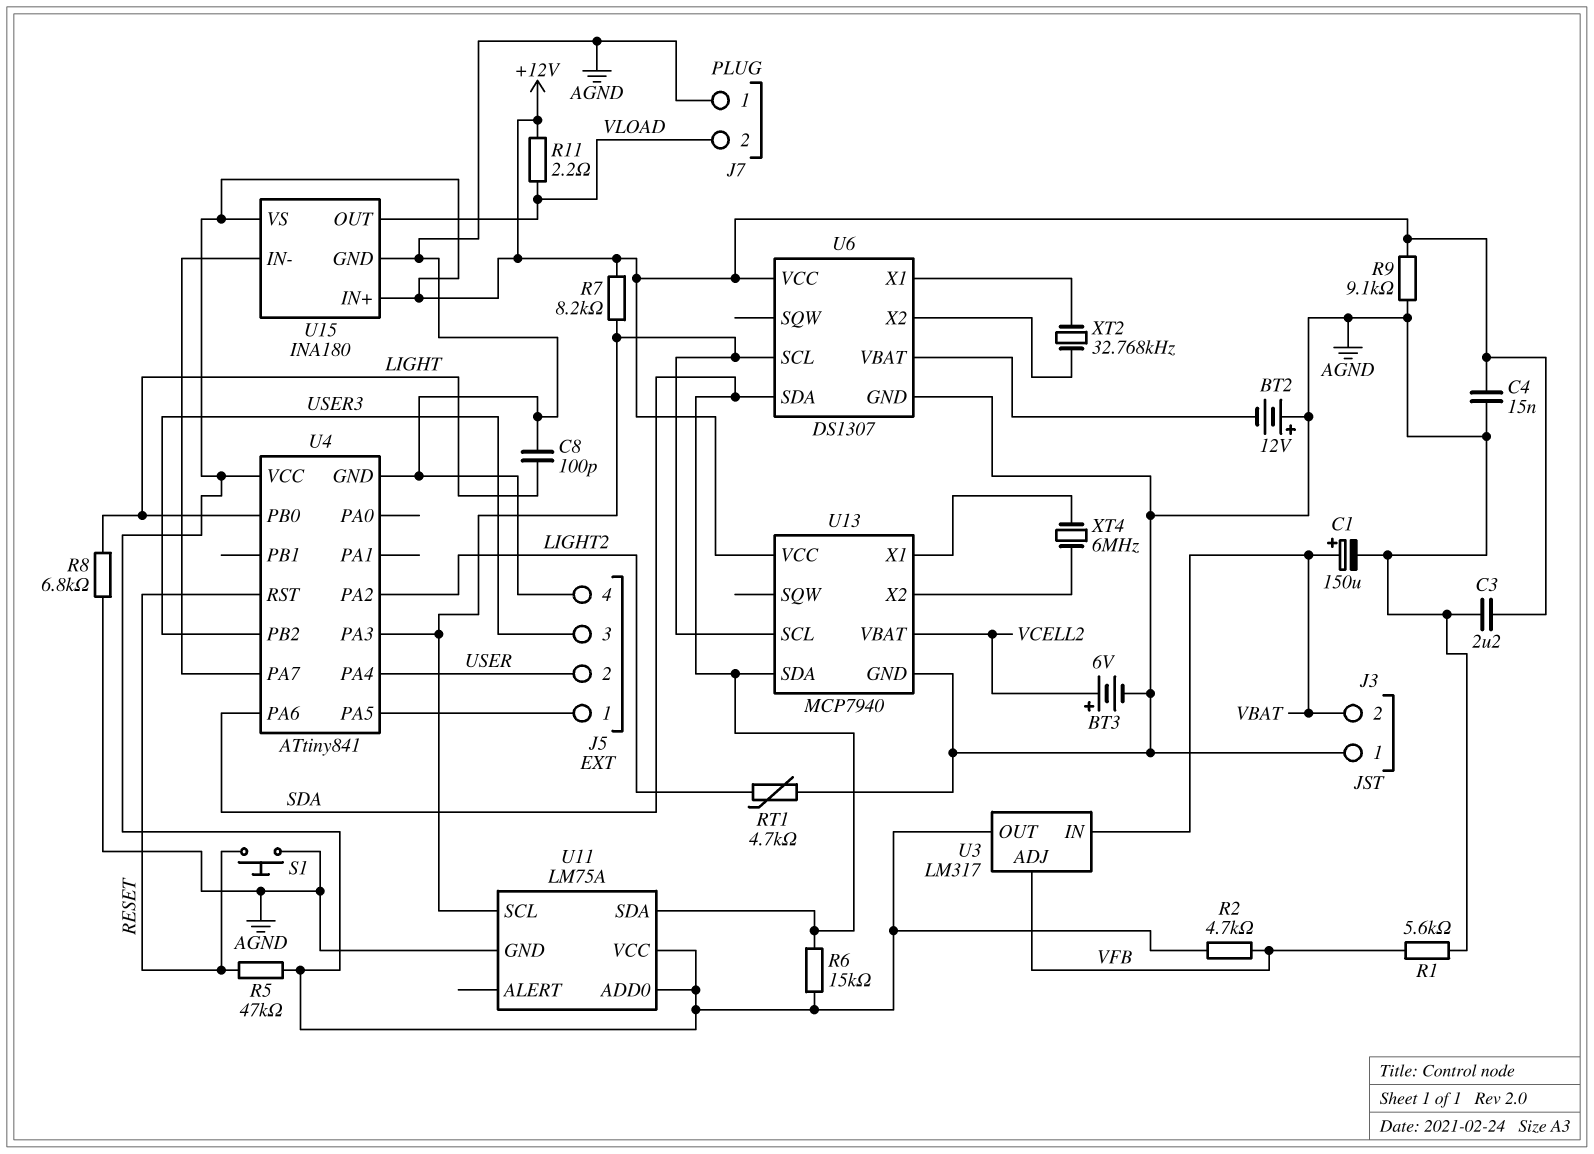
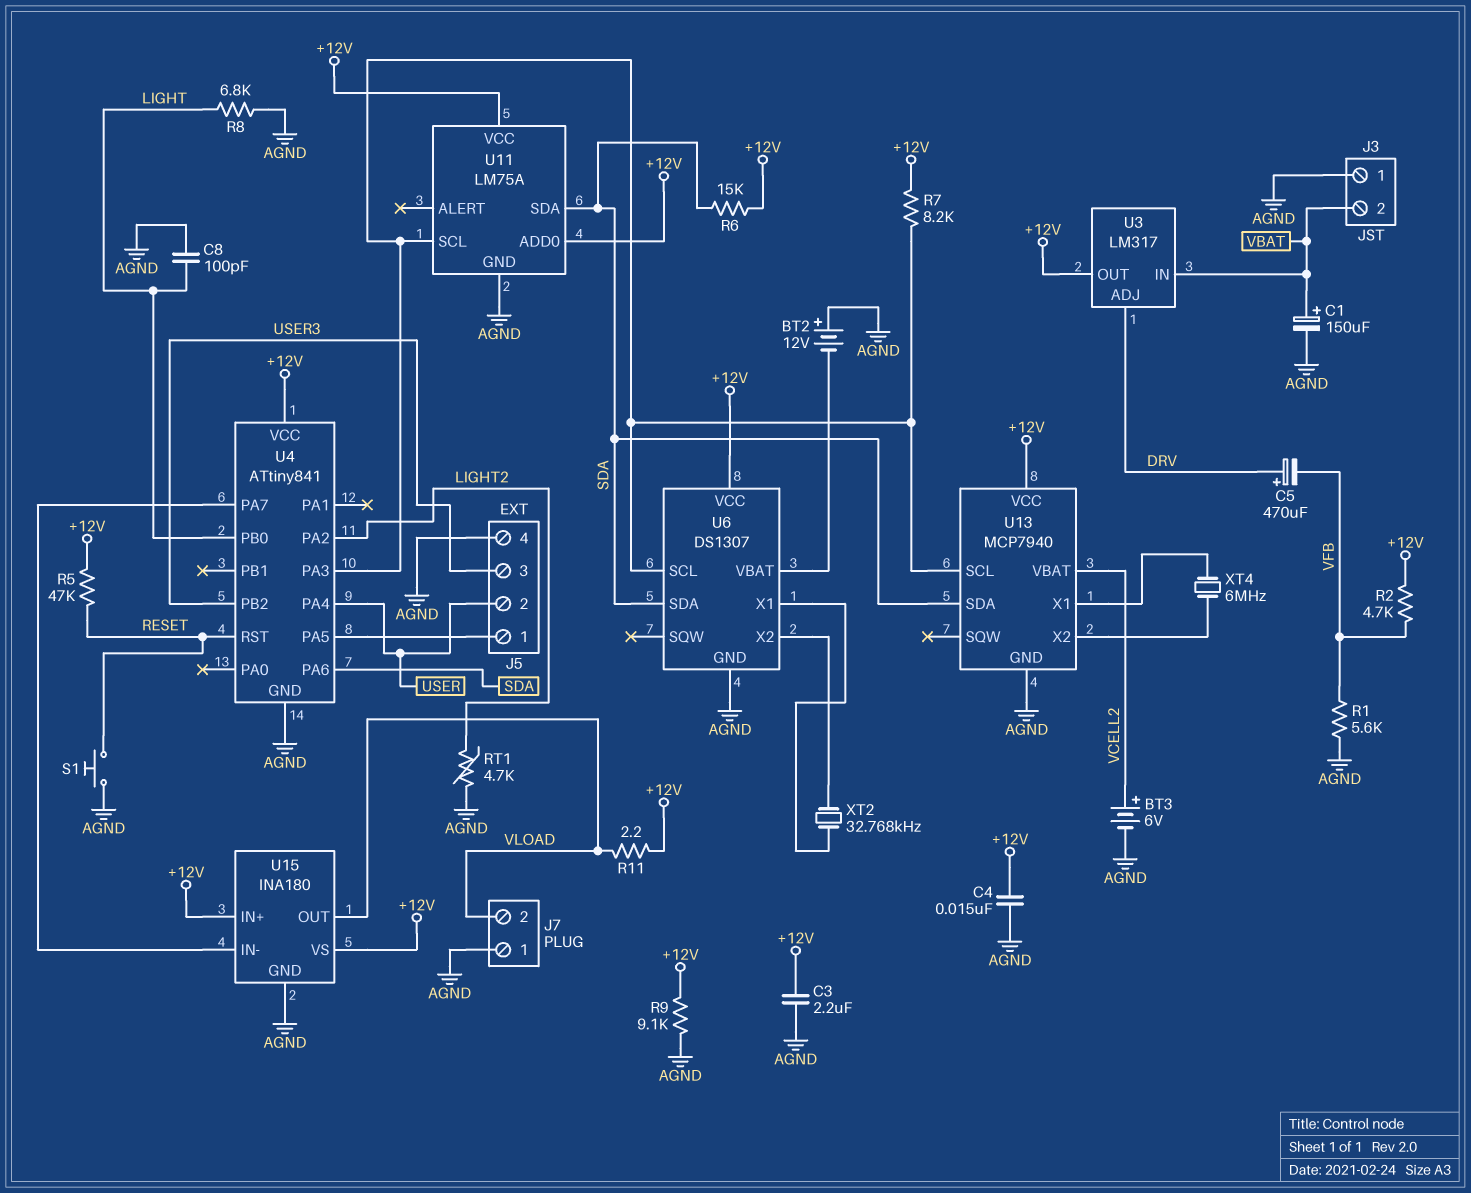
C5: none -> 470uF (plus DRV, minus VFB)
U3 pin ADJ: VFB -> DRV

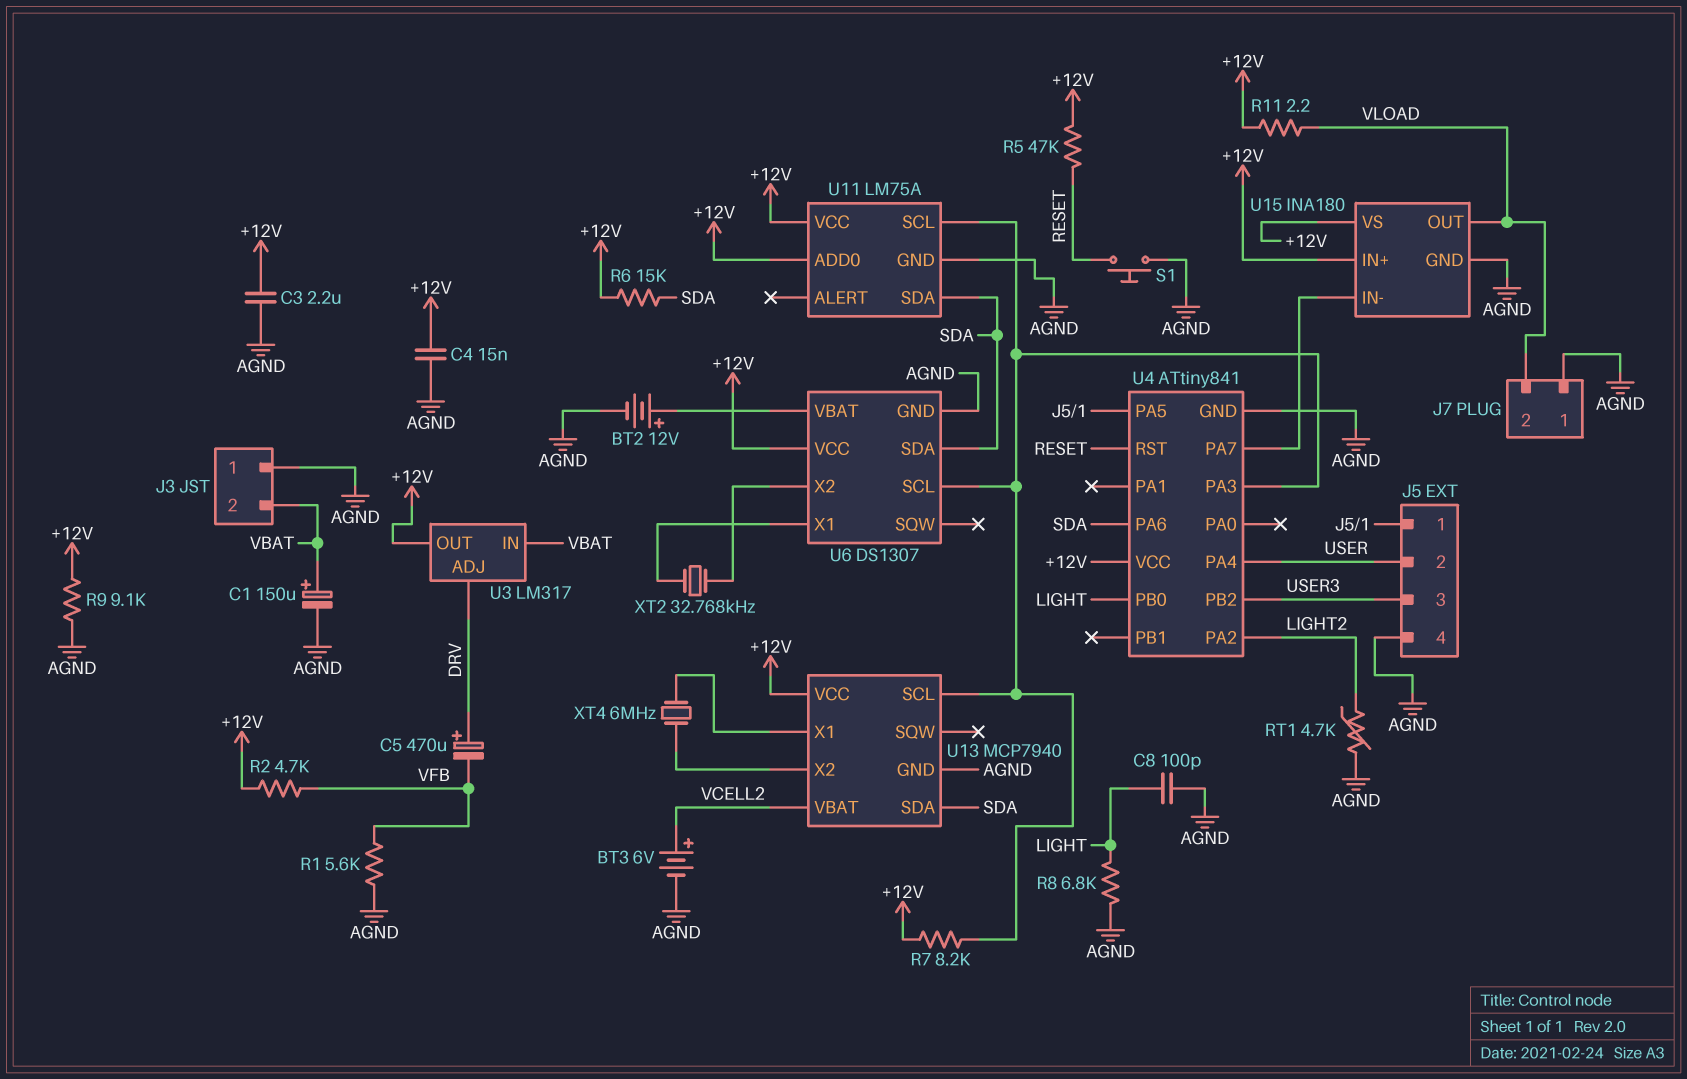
BT2: 12V (plus AGND, minus U6/VBAT) -> 12V (plus U6/VBAT, minus AGND)

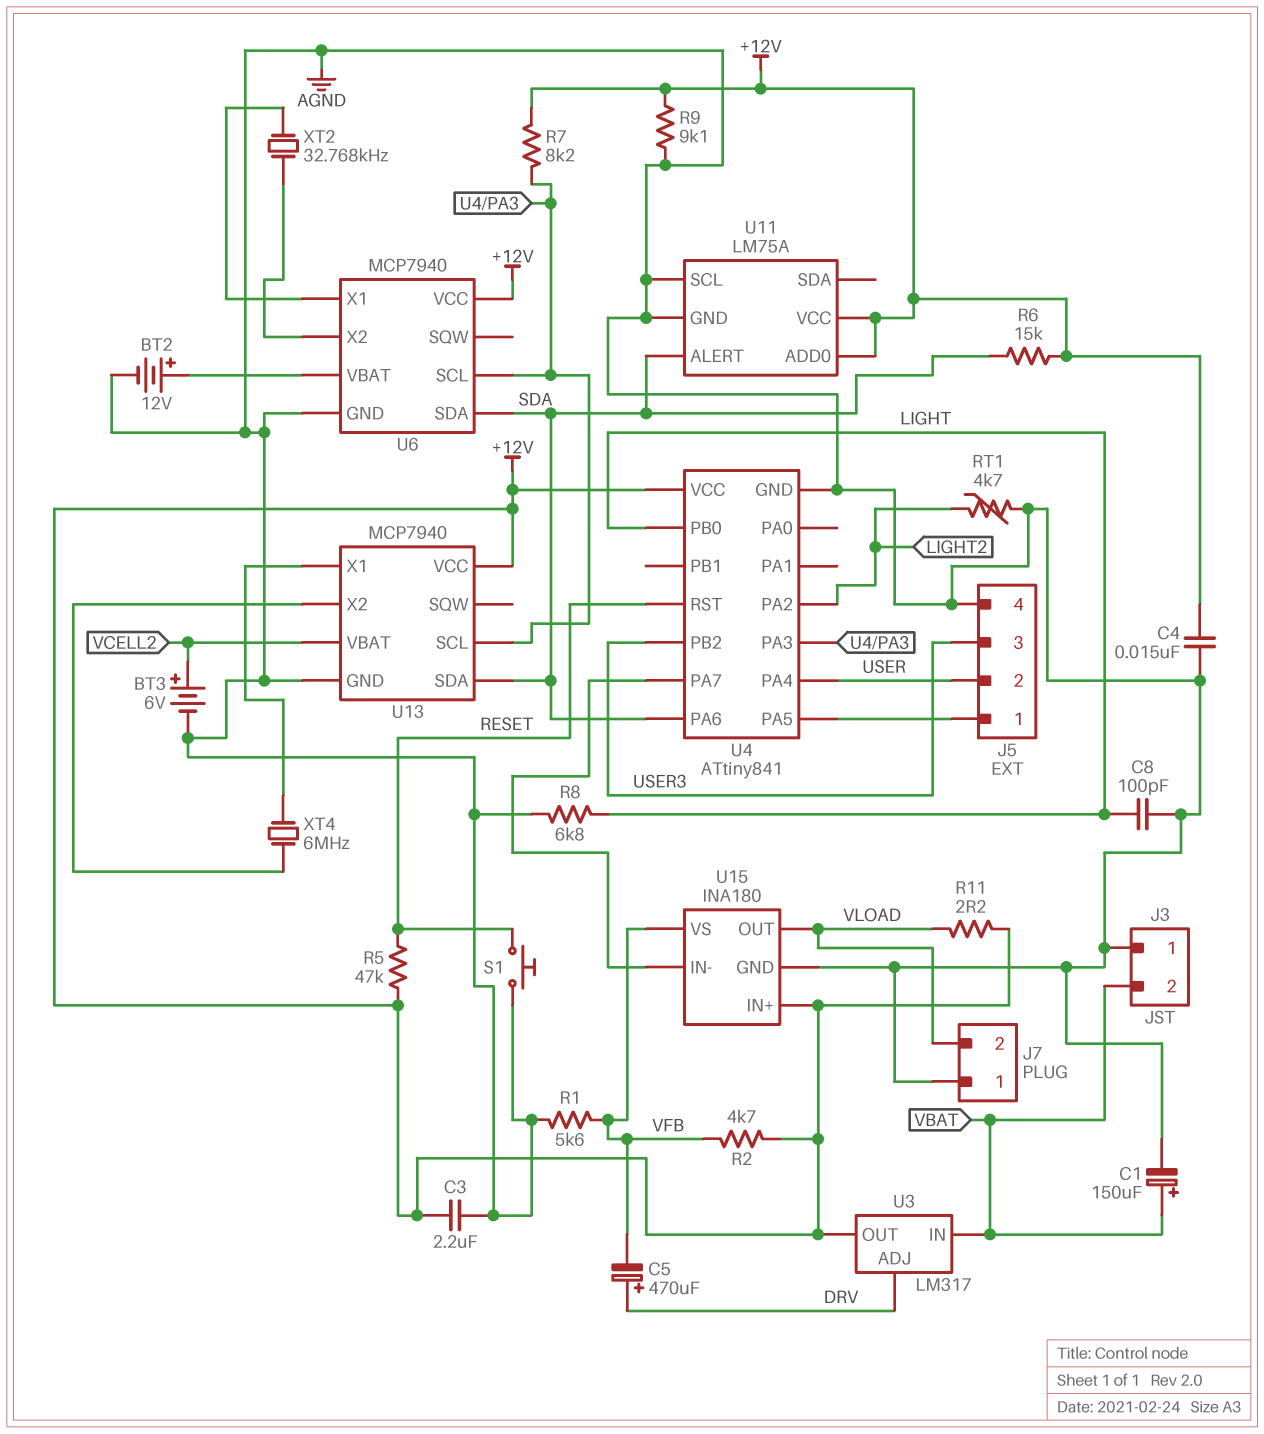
U6: DS1307 -> MCP7940
U11 pin ALERT: none -> SDA
U11 pin SCL: U4/PA3 -> AGND
U11 pin SDA: SDA -> none
U15 pin VS: +12V -> VFB

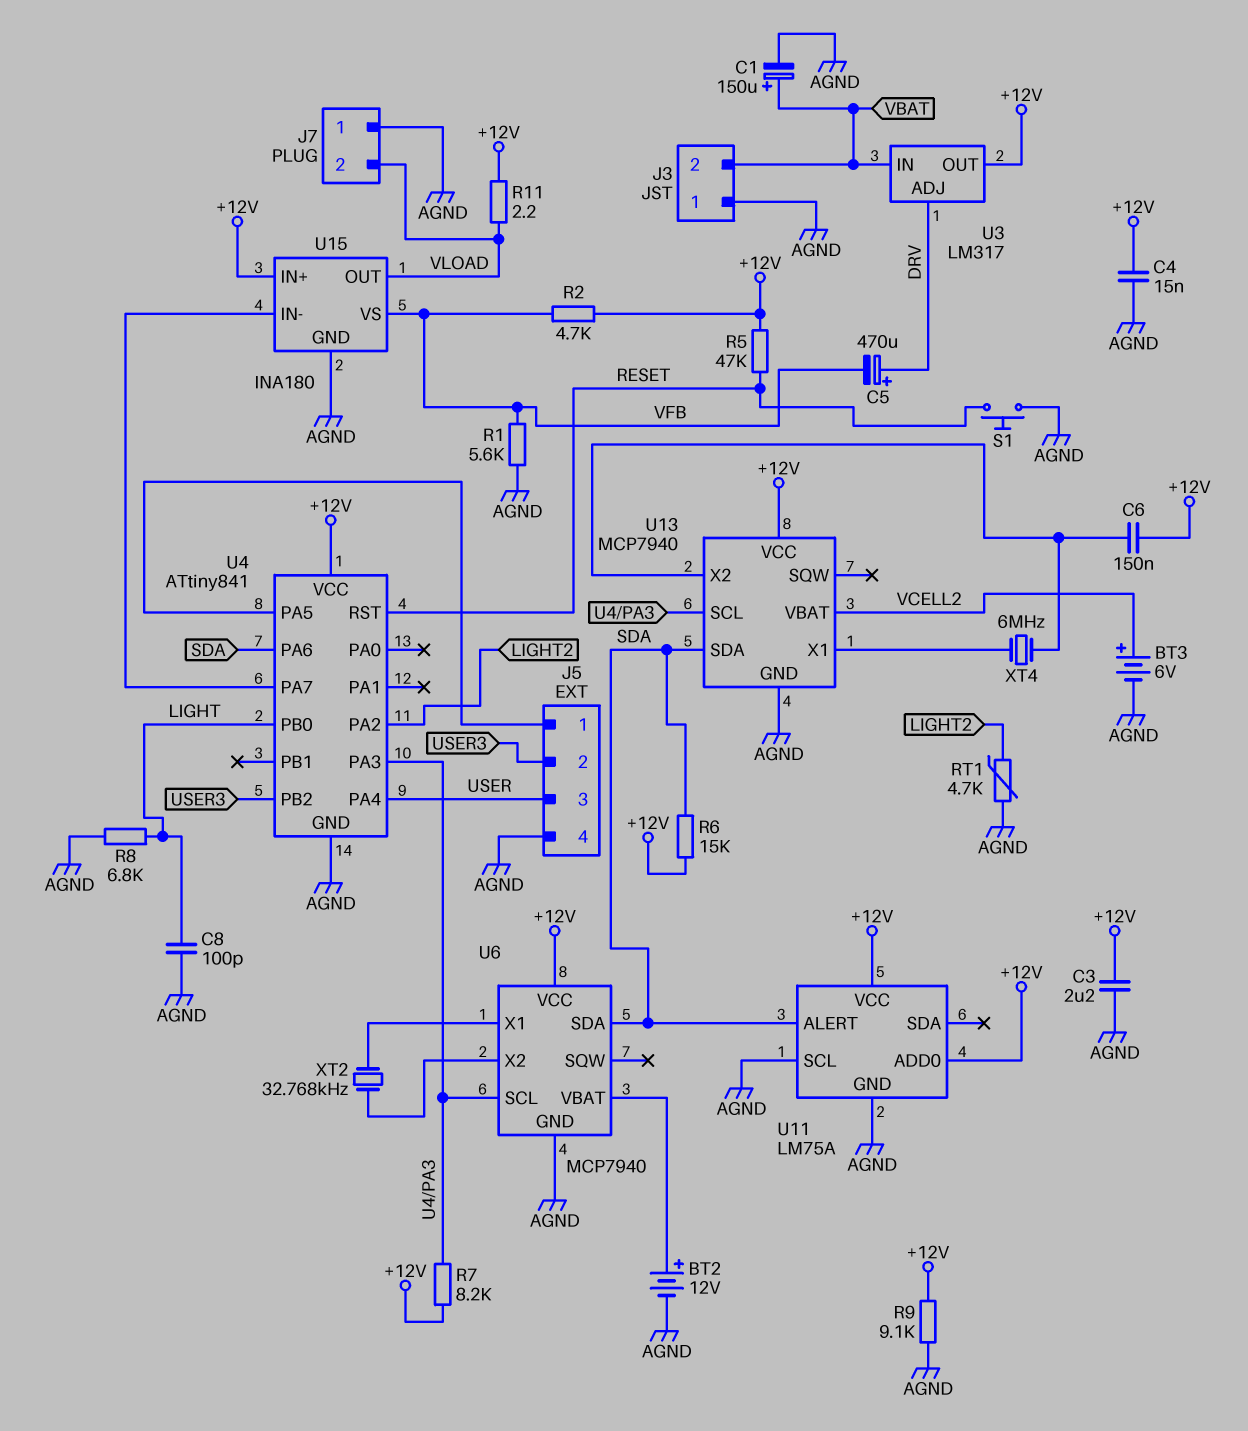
C6: none -> 150nF (+12V, U13/X2)
J5 pin 2: USER -> USER3
J5 pin 3: USER3 -> USER

